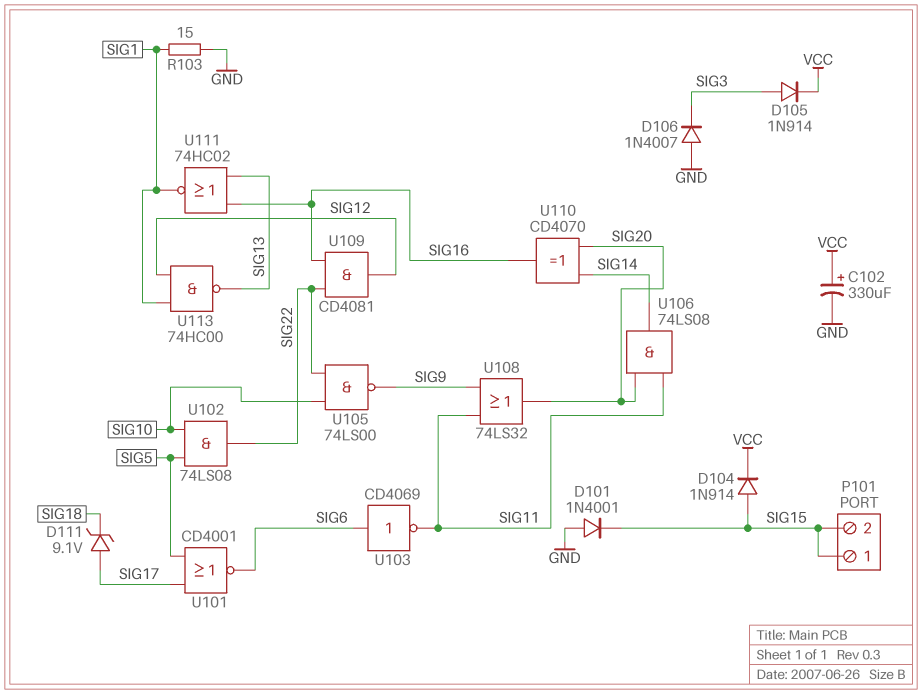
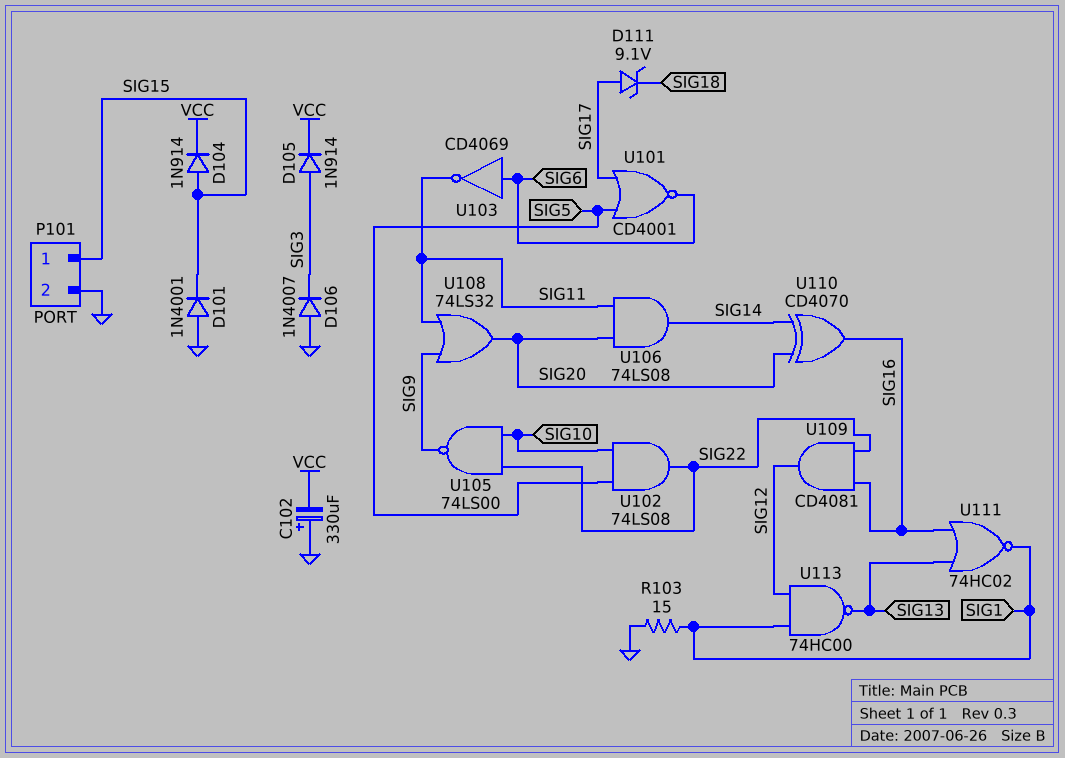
C102: 330uF (plus VCC, minus GND) -> 330uF (plus GND, minus VCC)
P101 pin 2: SIG15 -> GND

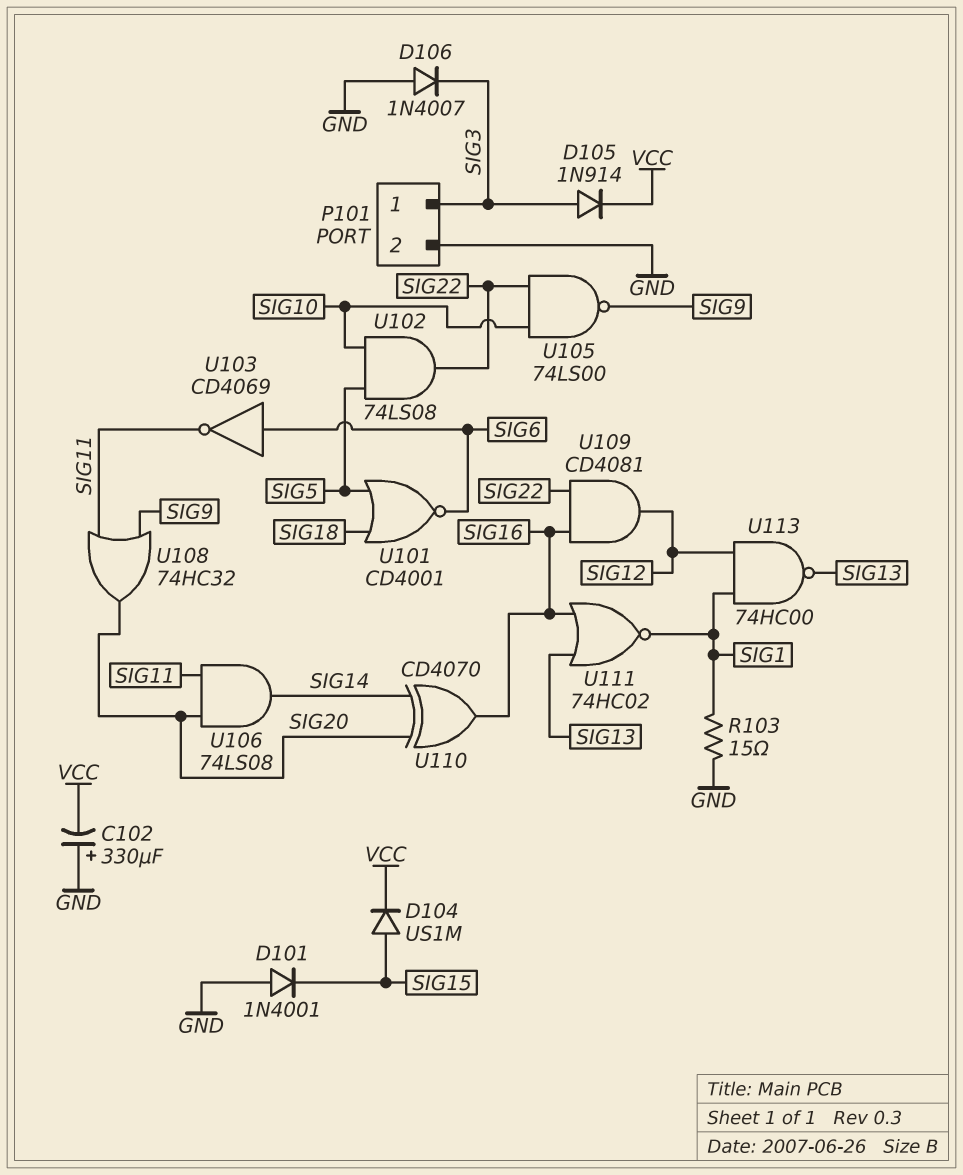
D104: diode 1N914 (A SIG15, K VCC) -> diode US1M (A SIG15, K VCC)
D111: zener 9.1V (A SIG17, K SIG18) -> none
P101 pin 1: SIG15 -> SIG3
U101: NOR CD4001 (in SIG5, in SIG17, out SIG6) -> NOR CD4001 (in SIG5, in SIG18, out SIG6)
U108: OR 74LS32 (in SIG9, in SIG11, out SIG20) -> OR 74HC32 (in SIG9, in SIG11, out SIG20)

